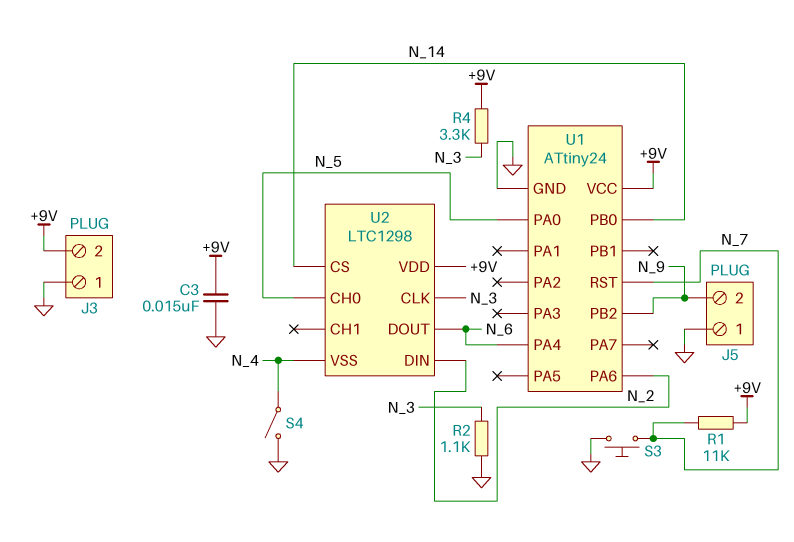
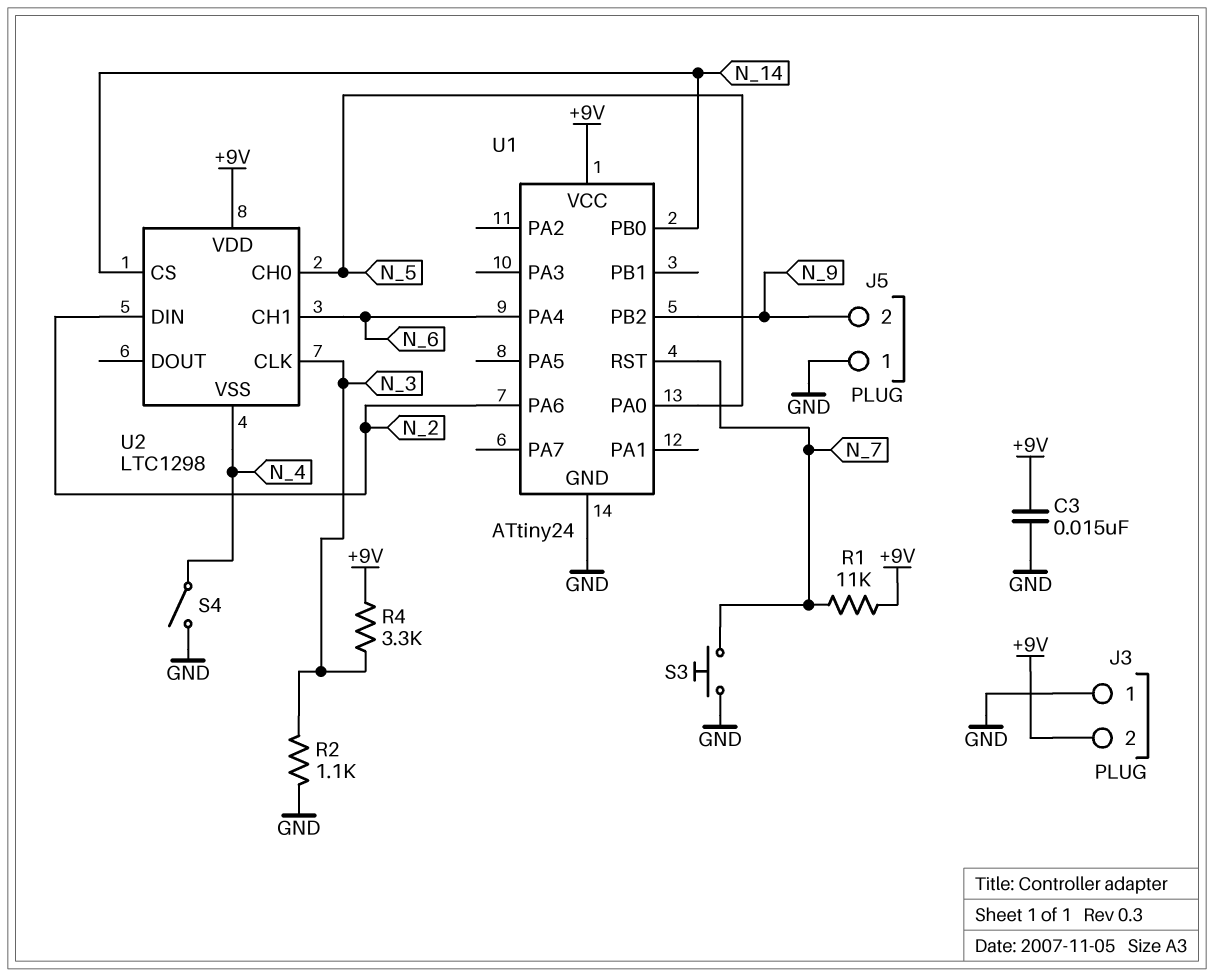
U2 pin CH1: none -> N_6
U2 pin DOUT: N_6 -> none

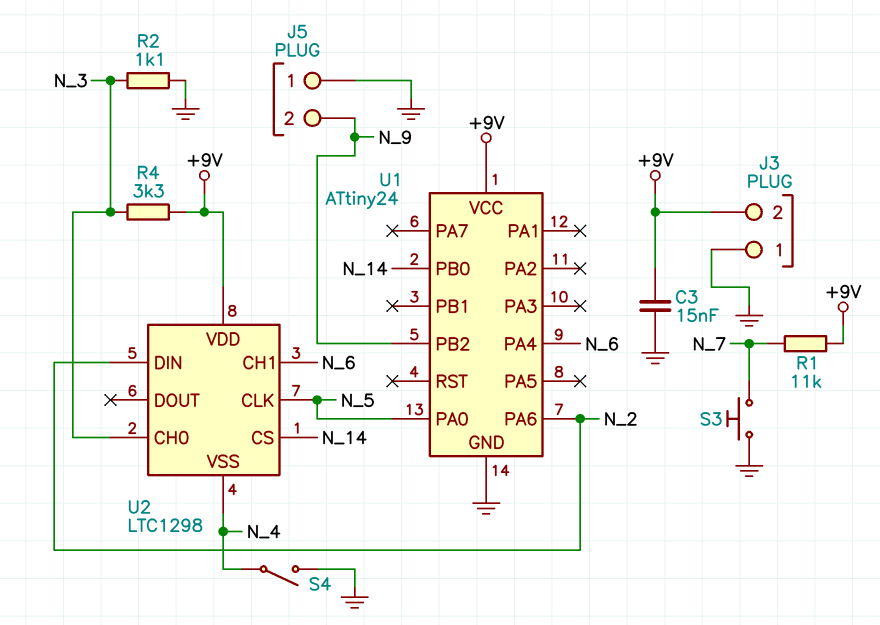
U1 pin RST: N_7 -> none
U2 pin CH0: N_5 -> N_3
U2 pin CLK: N_3 -> N_5

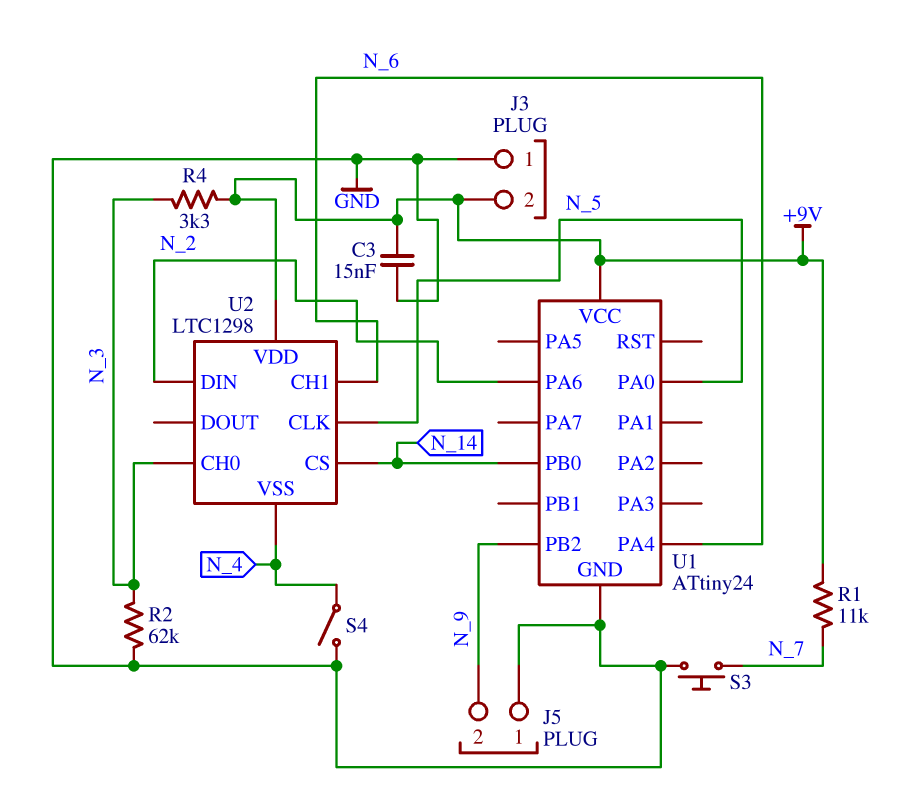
R2: 1.1k (GND, N_3) -> 62k (GND, N_3)

